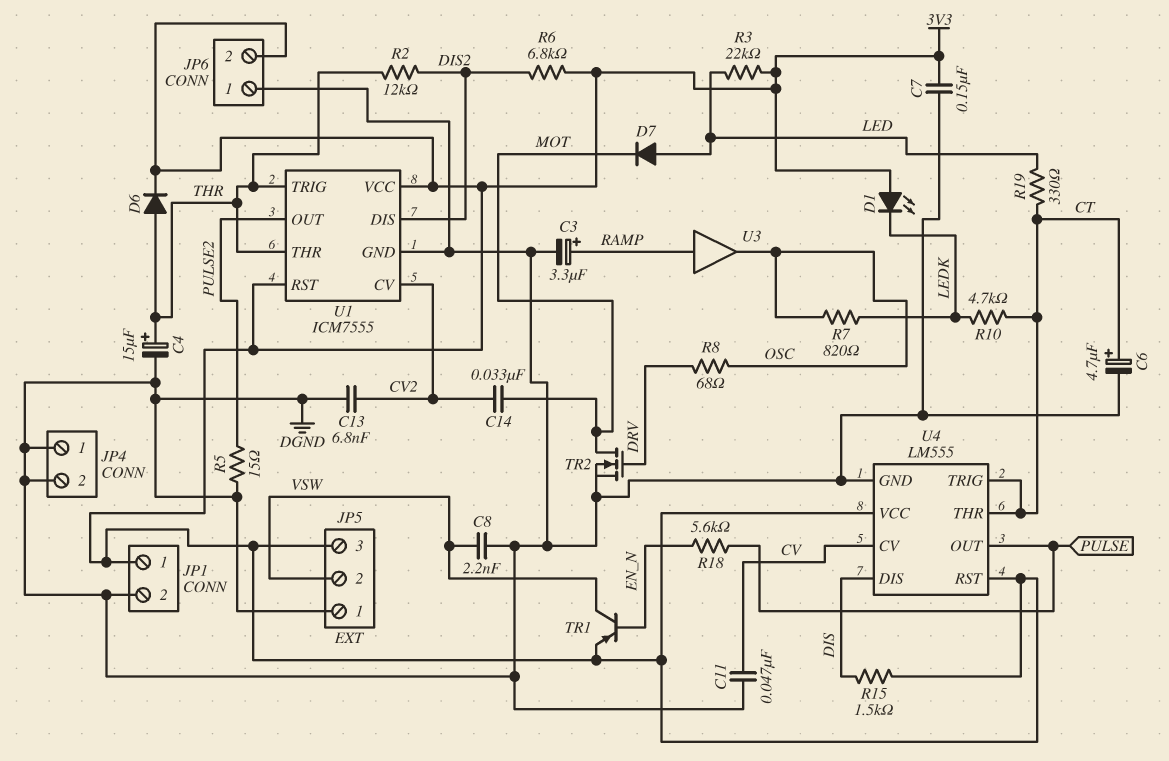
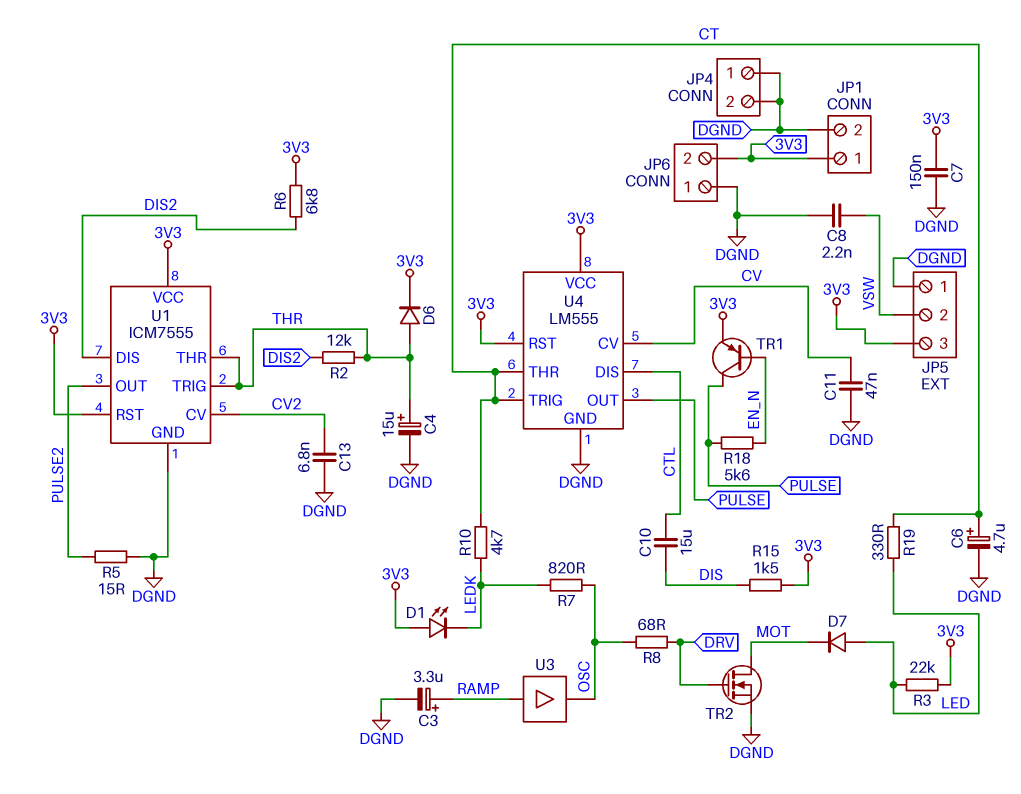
C10: none -> 15uF (CTL, DIS)
C14: 33nF (CV2, MOT) -> none
TR1: PNP (B EN_N, C VSW, E 3V3) -> PNP (B EN_N, C PULSE, E 3V3)
U4 pin DIS: DIS -> CTL

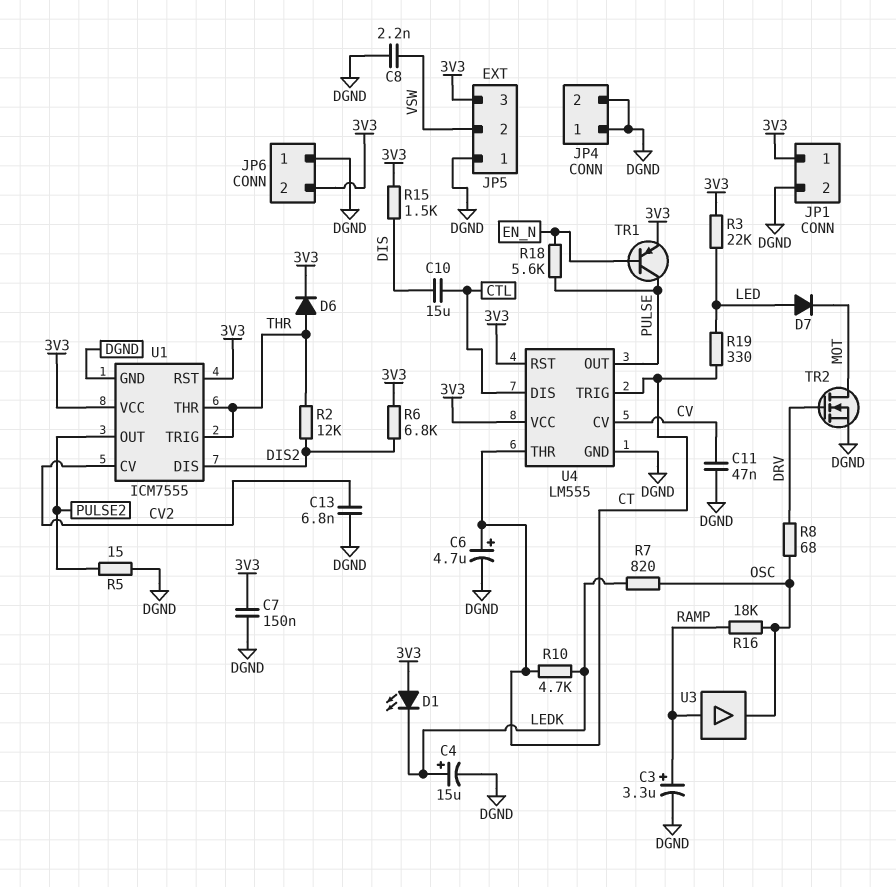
C4: 15uF (plus THR, minus DGND) -> 15uF (plus LEDK, minus DGND)
R16: none -> 18k (OSC, RAMP)

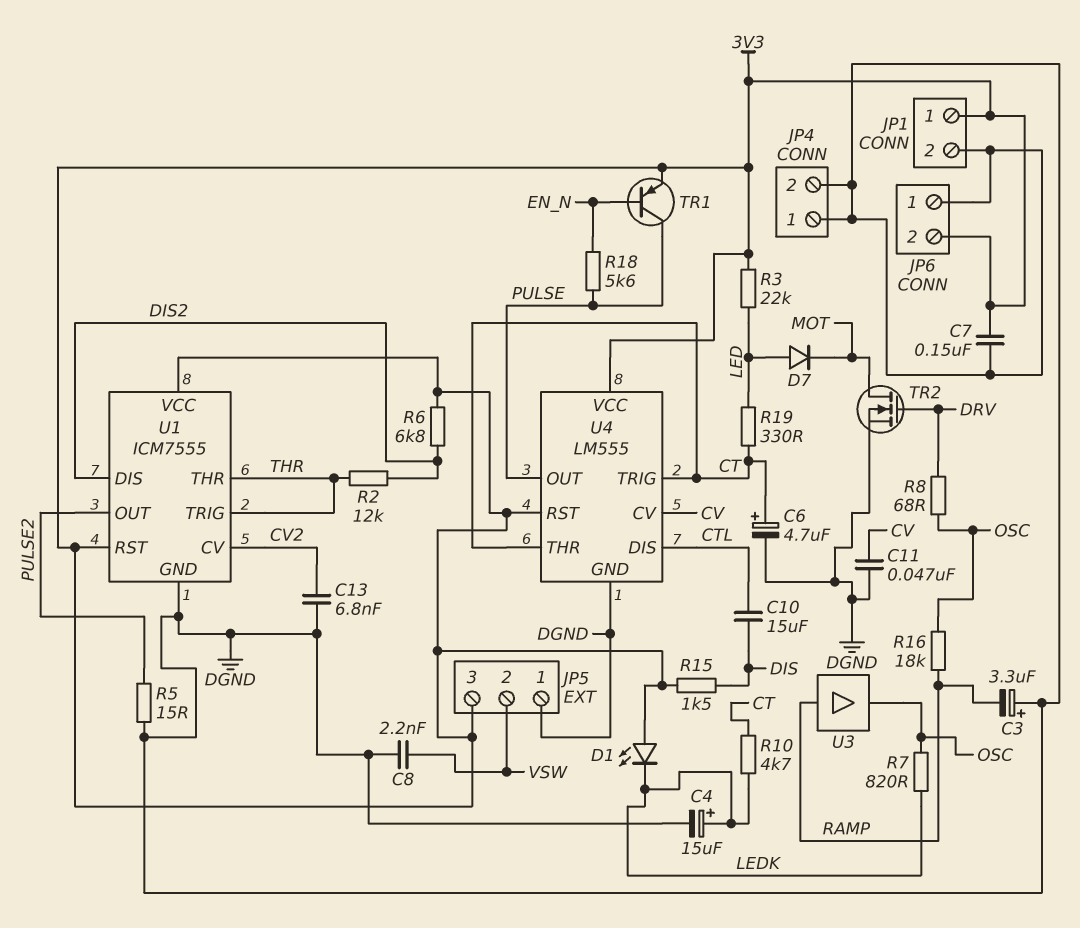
C3: 3.3uF (plus RAMP, minus DGND) -> 3.3uF (plus DGND, minus RAMP)
D6: diode (A THR, K 3V3) -> none

